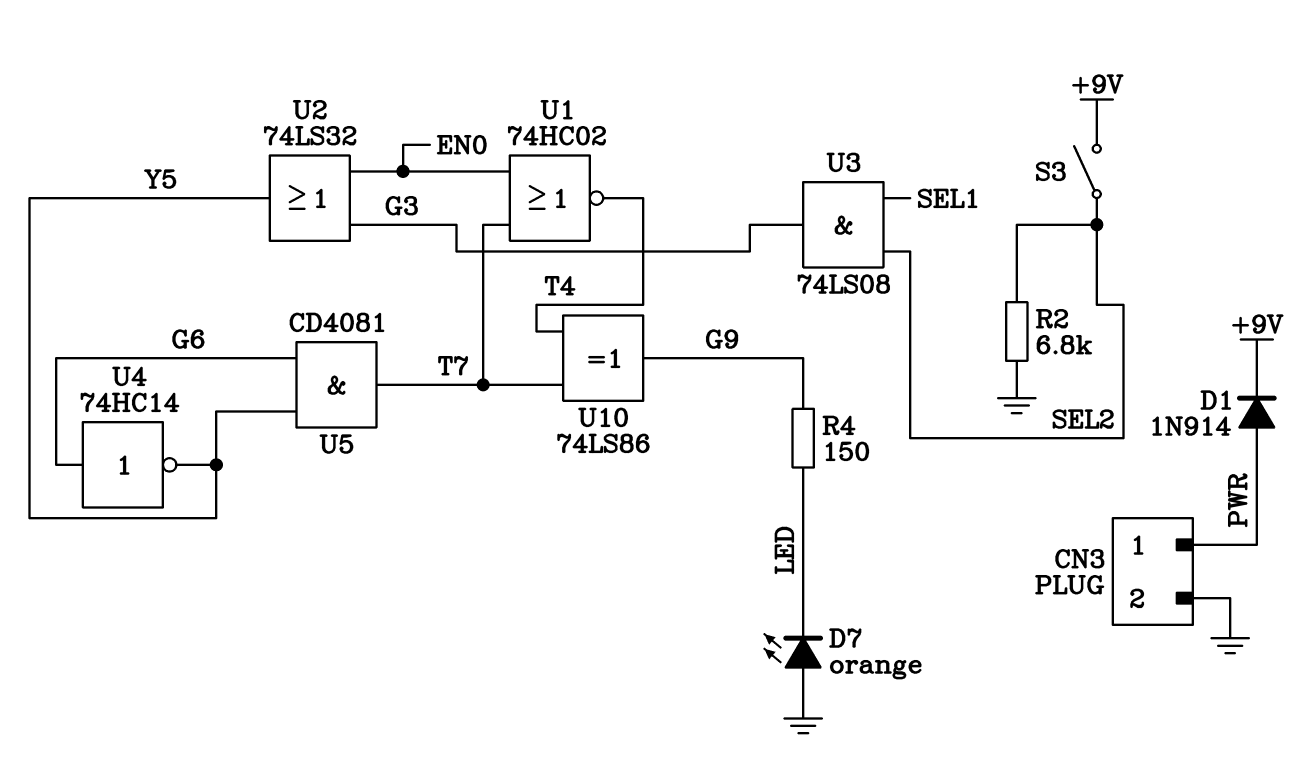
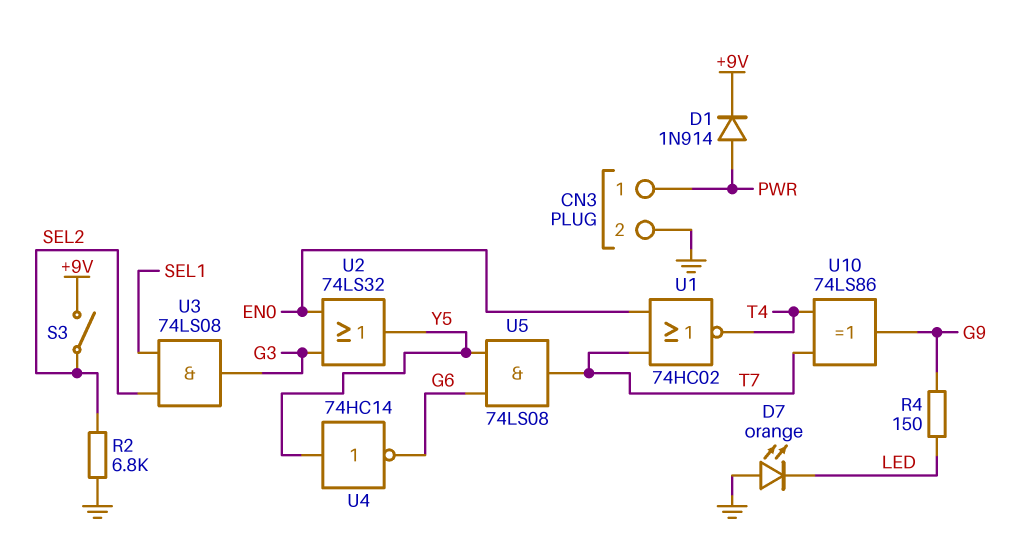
U4: NOT 74HC14 (in G6, out Y5) -> NOT 74HC14 (in Y5, out G6)
U5: AND CD4081 (in G6, in Y5, out T7) -> AND 74LS08 (in G6, in Y5, out T7)

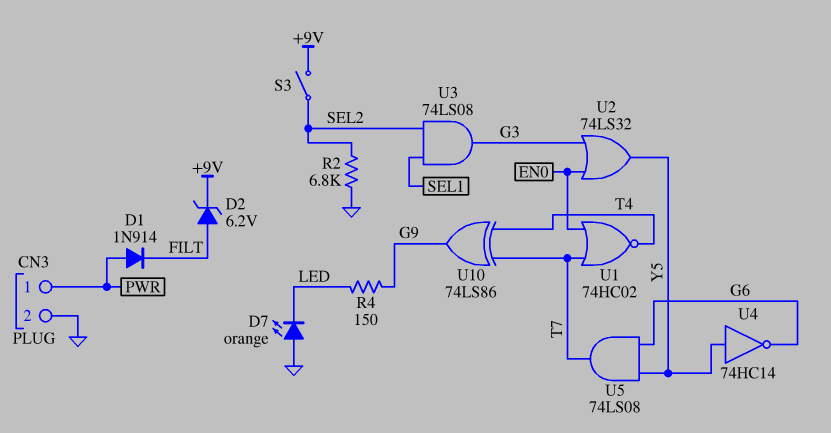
D1: diode 1N914 (A PWR, K +9V) -> diode 1N914 (A PWR, K FILT)
D2: none -> zener 6.2V (A FILT, K +9V)

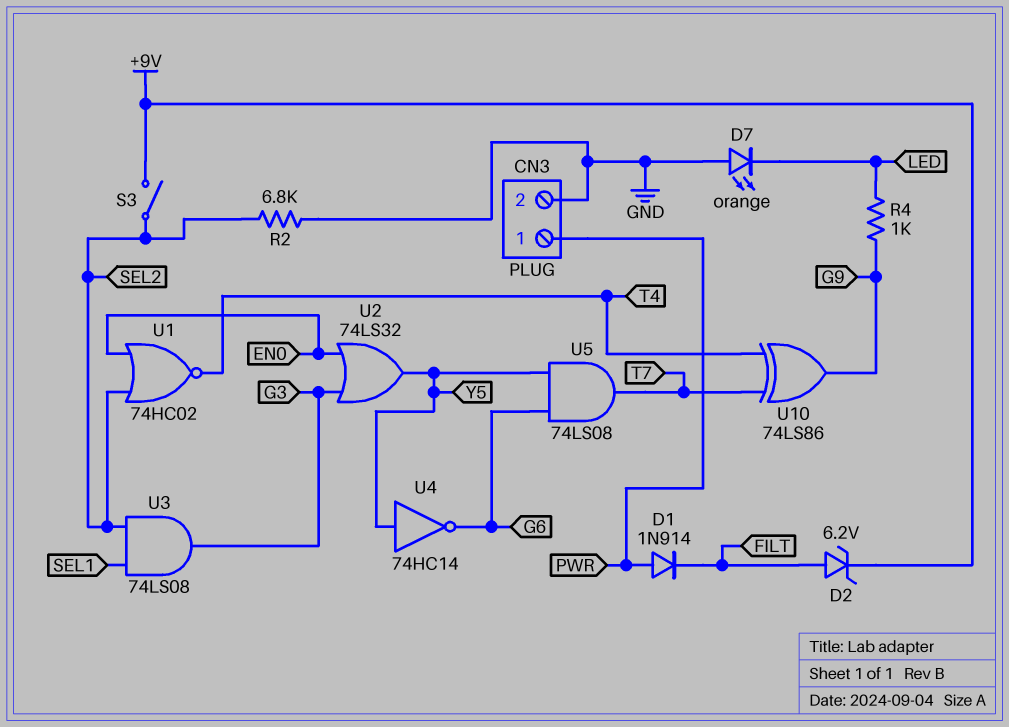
R4: 150 (G9, LED) -> 1k (G9, LED)
U1: NOR 74HC02 (in EN0, in T7, out T4) -> NOR 74HC02 (in EN0, in SEL2, out T4)

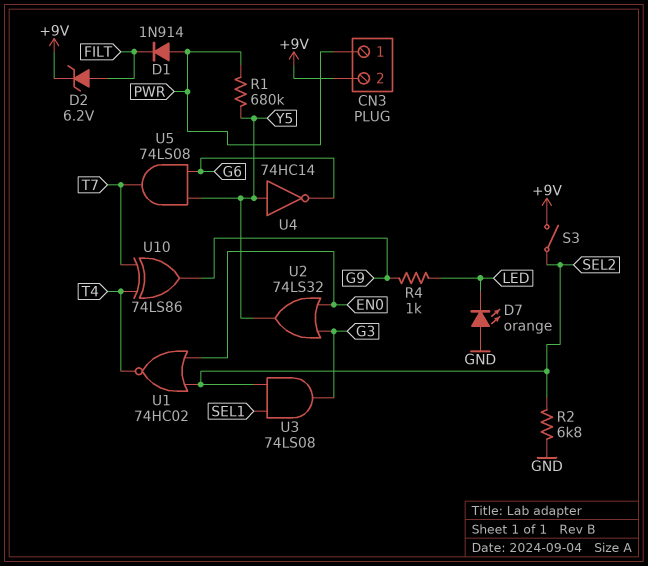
CN3 pin 2: GND -> +9V
R1: none -> 680k (PWR, Y5)

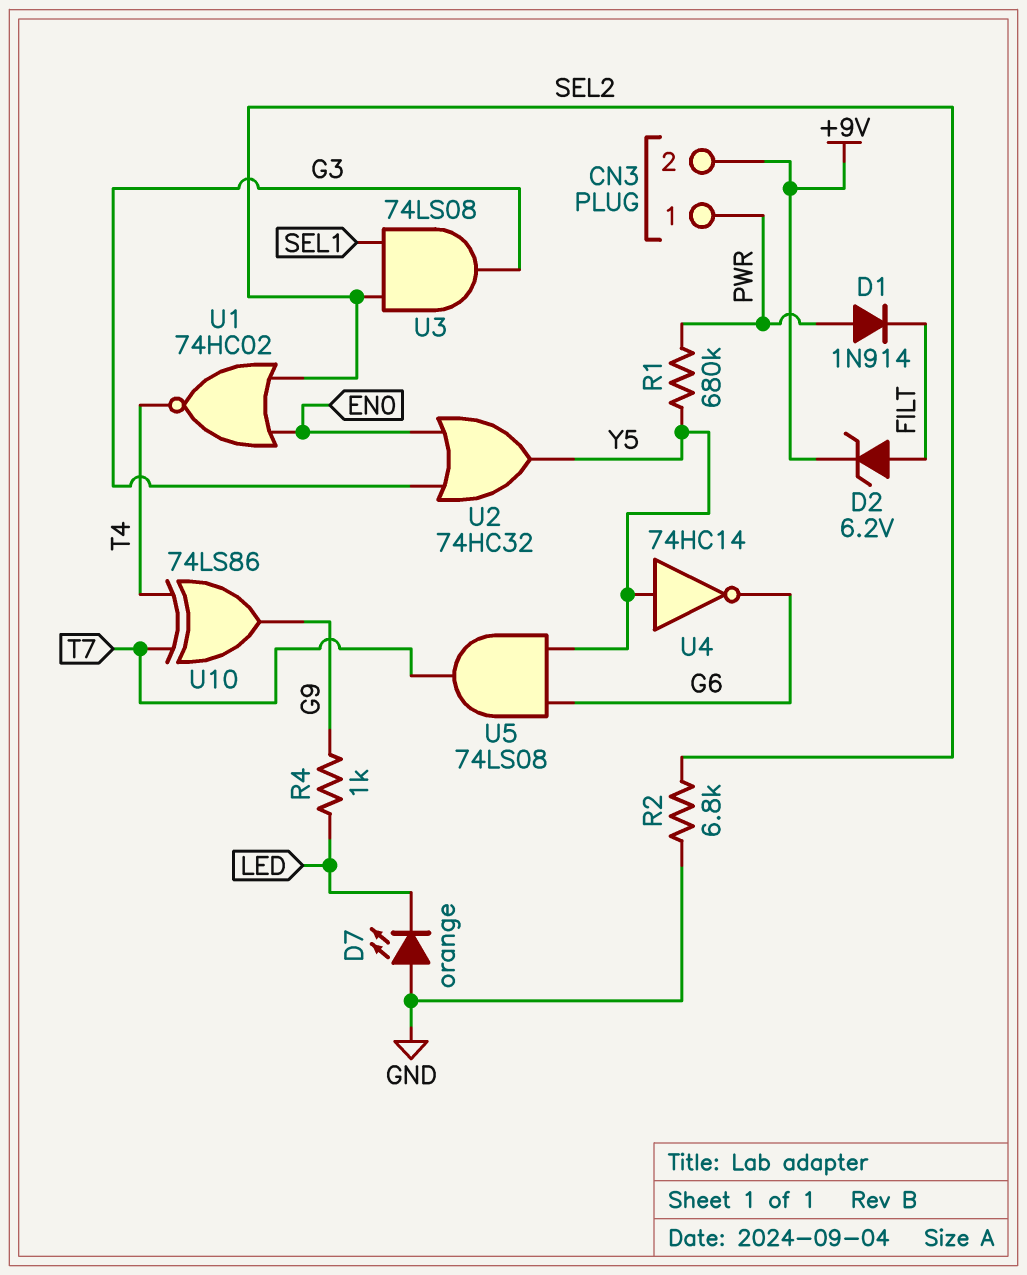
S3: switch (+9V, SEL2) -> none
U2: OR 74LS32 (in EN0, in G3, out Y5) -> OR 74HC32 (in EN0, in G3, out Y5)

